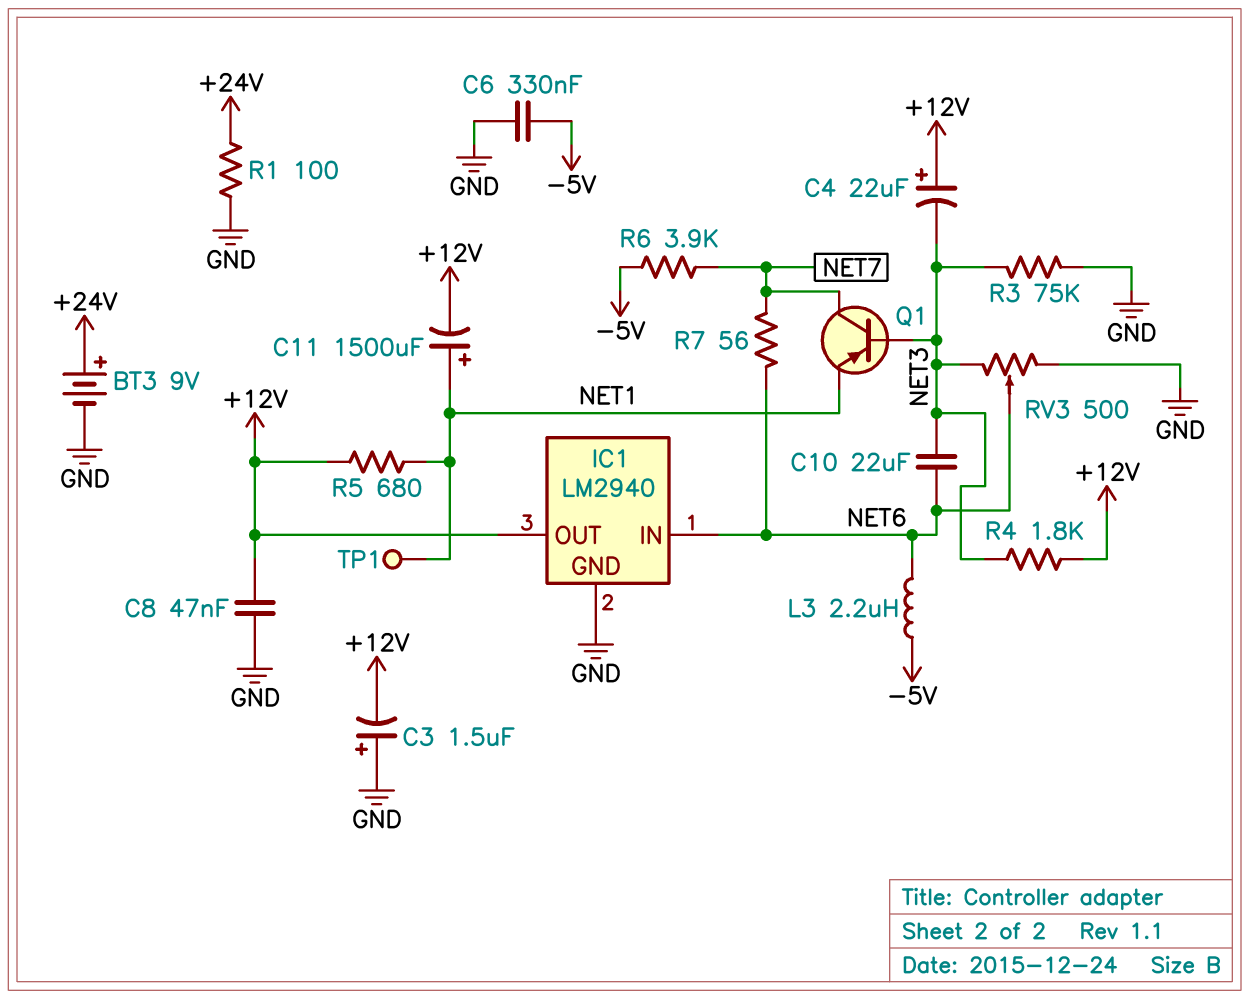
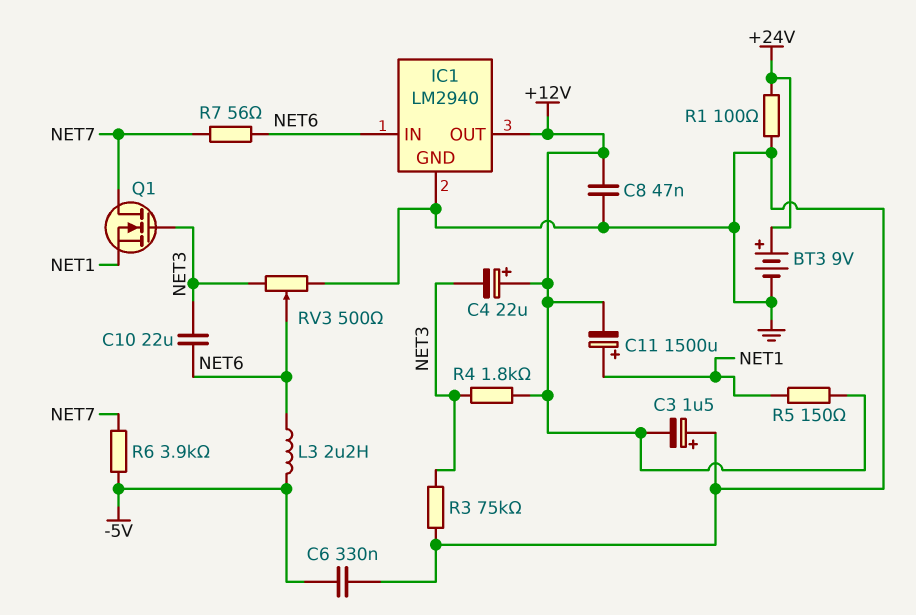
Q1: PNP (B NET3, C NET7, E NET1) -> NMOS (G NET3, D NET7, S NET1)
R5: 680 (+12V, NET1) -> 150 (+12V, NET1)
TP1: test point (NET1) -> none

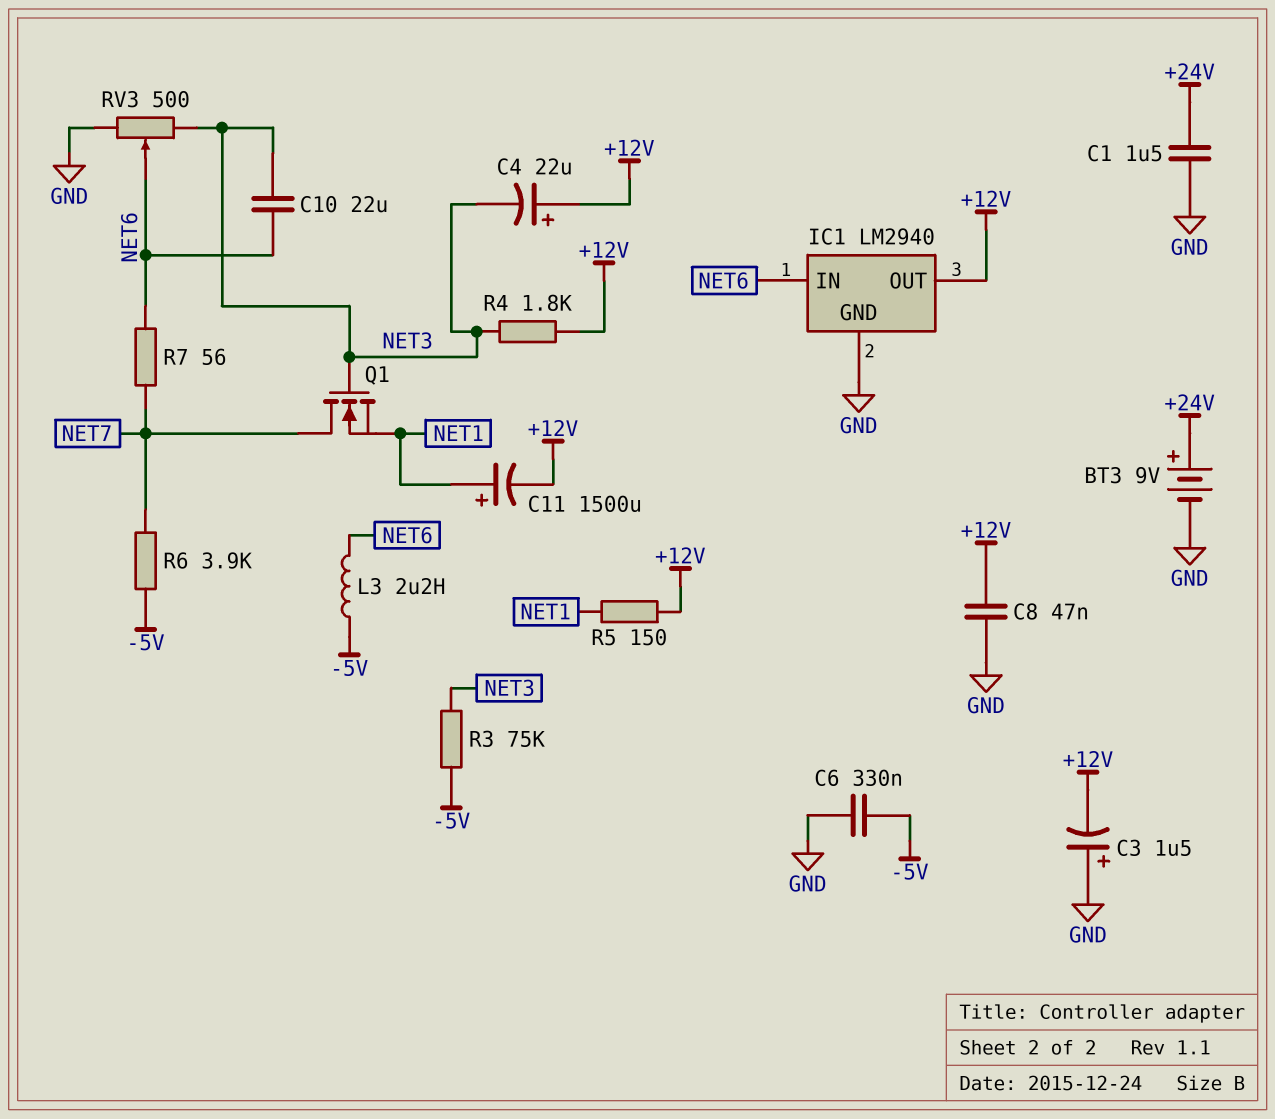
C1: none -> 1.5uF (+24V, GND)
R1: 100 (+24V, GND) -> none
R3: 75k (GND, NET3) -> 75k (-5V, NET3)

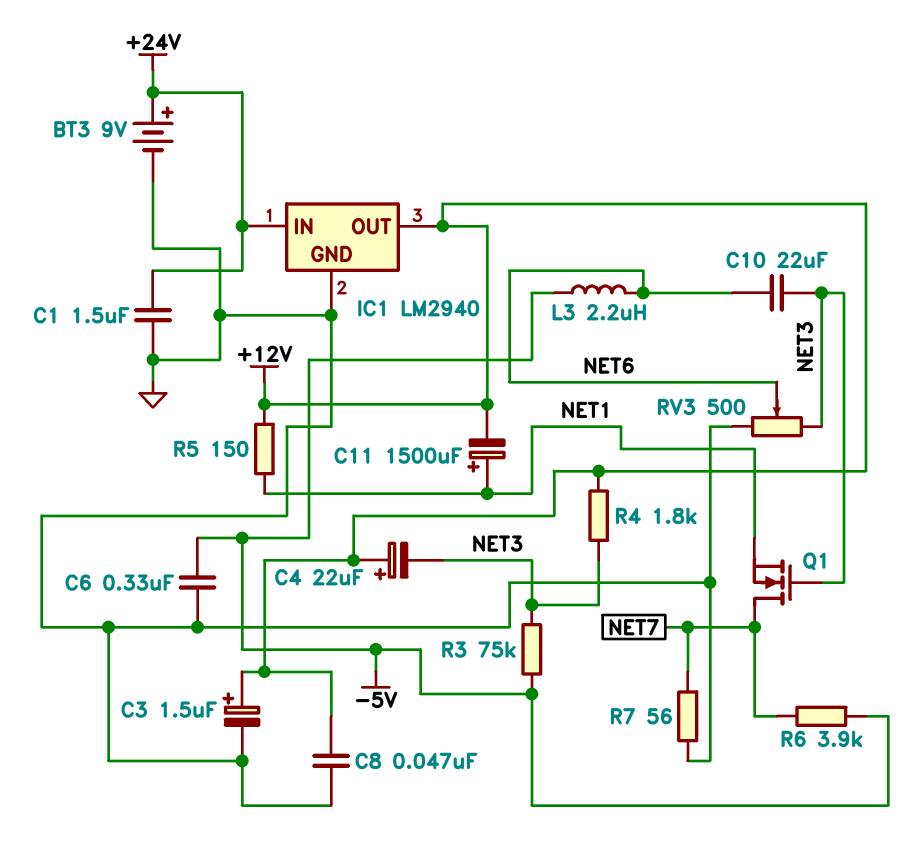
C3: 1.5uF (plus GND, minus +12V) -> 1.5uF (plus +12V, minus GND)
IC1 pin IN: NET6 -> +24V
R7: 56 (NET6, NET7) -> 56 (GND, NET7)

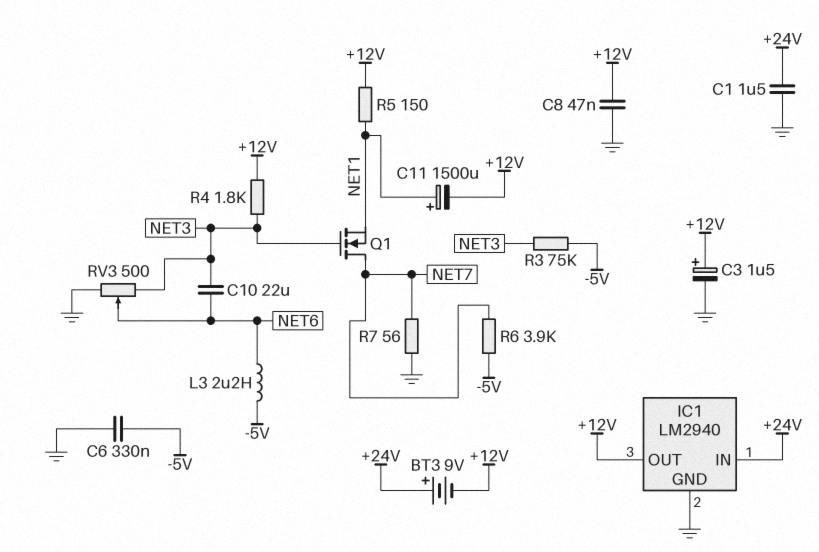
BT3: 9V (plus +24V, minus GND) -> 9V (plus +24V, minus +12V)
C4: 22uF (plus +12V, minus NET3) -> none

